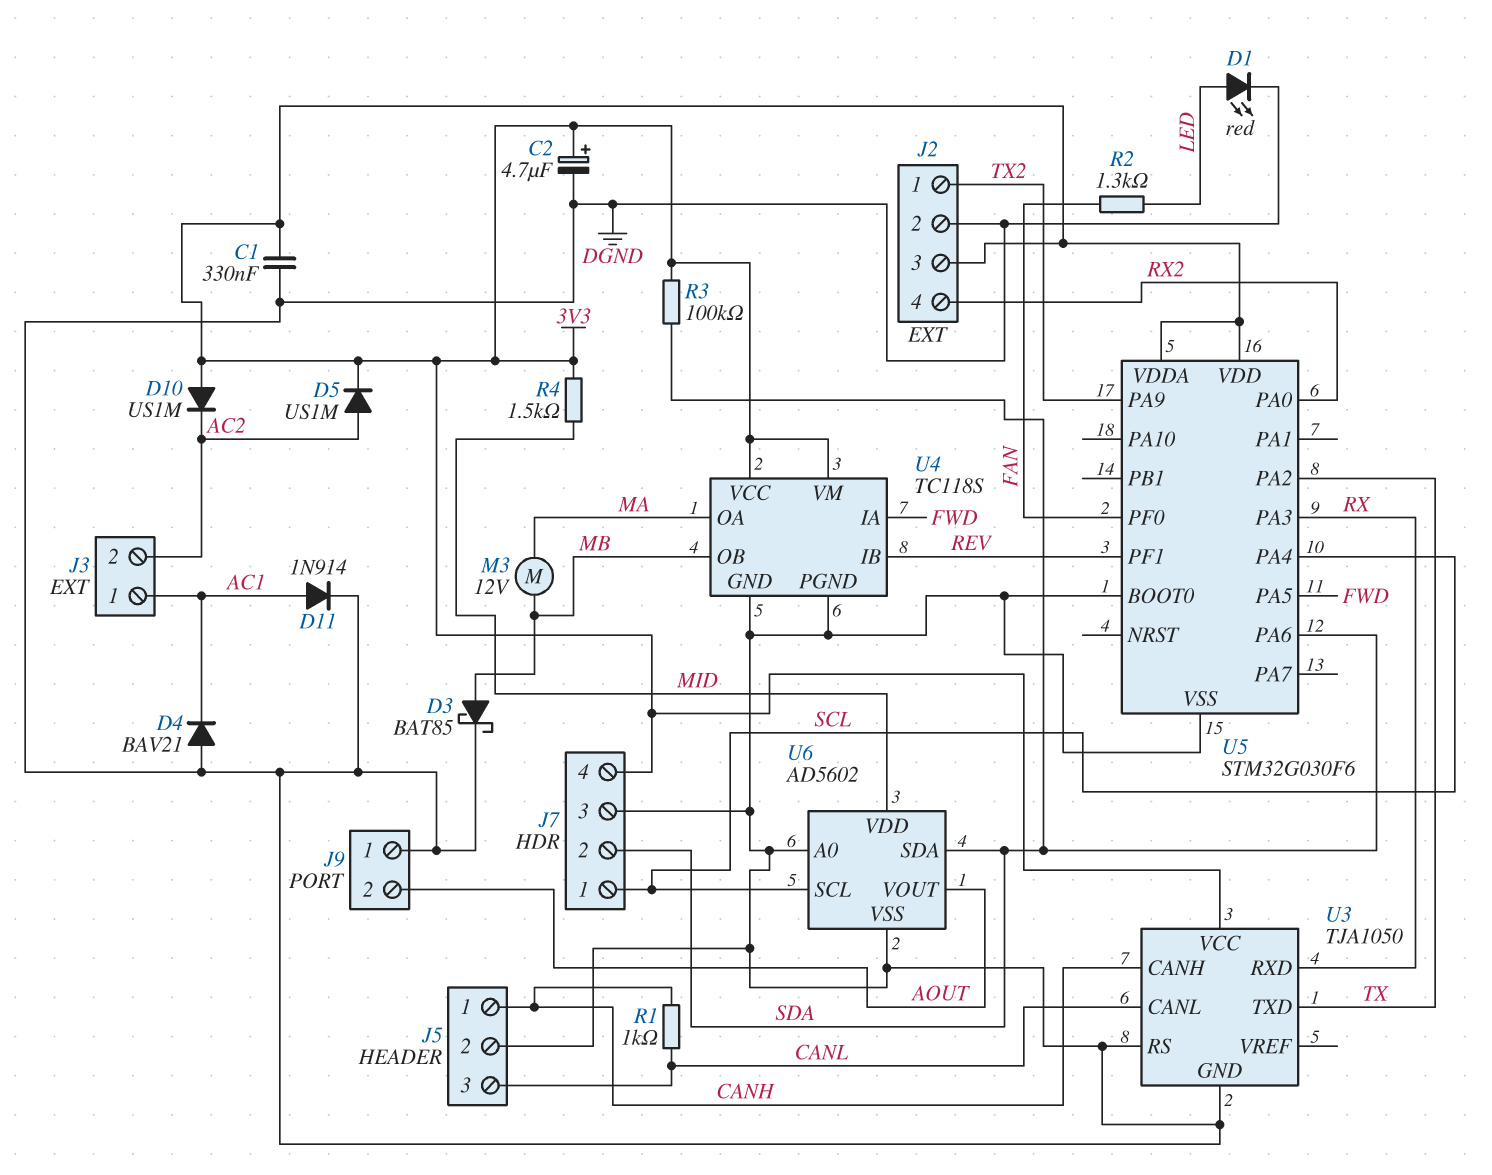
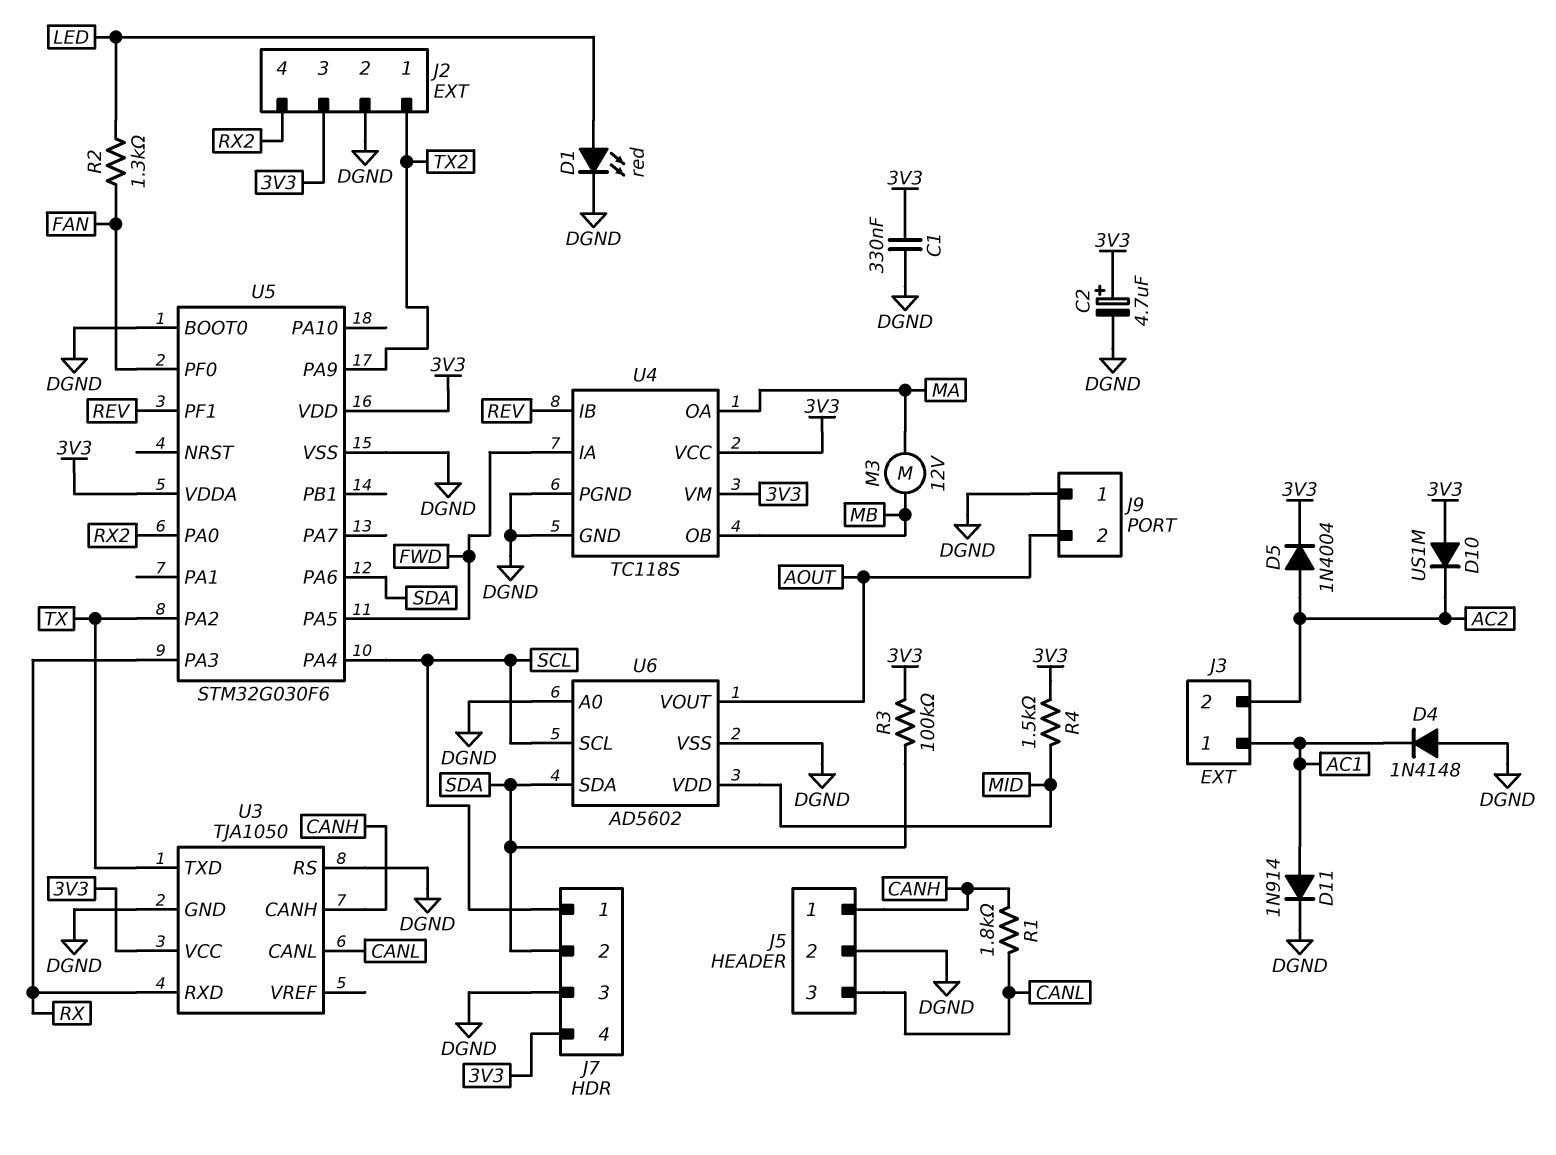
D3: schottky BAT85 (A MB, K DGND) -> none
D4: diode BAV21 (A DGND, K AC1) -> diode 1N4148 (A DGND, K AC1)
D5: diode US1M (A AC2, K 3V3) -> diode 1N4004 (A AC2, K 3V3)
R1: 1k (CANH, CANL) -> 1.8k (CANH, CANL)

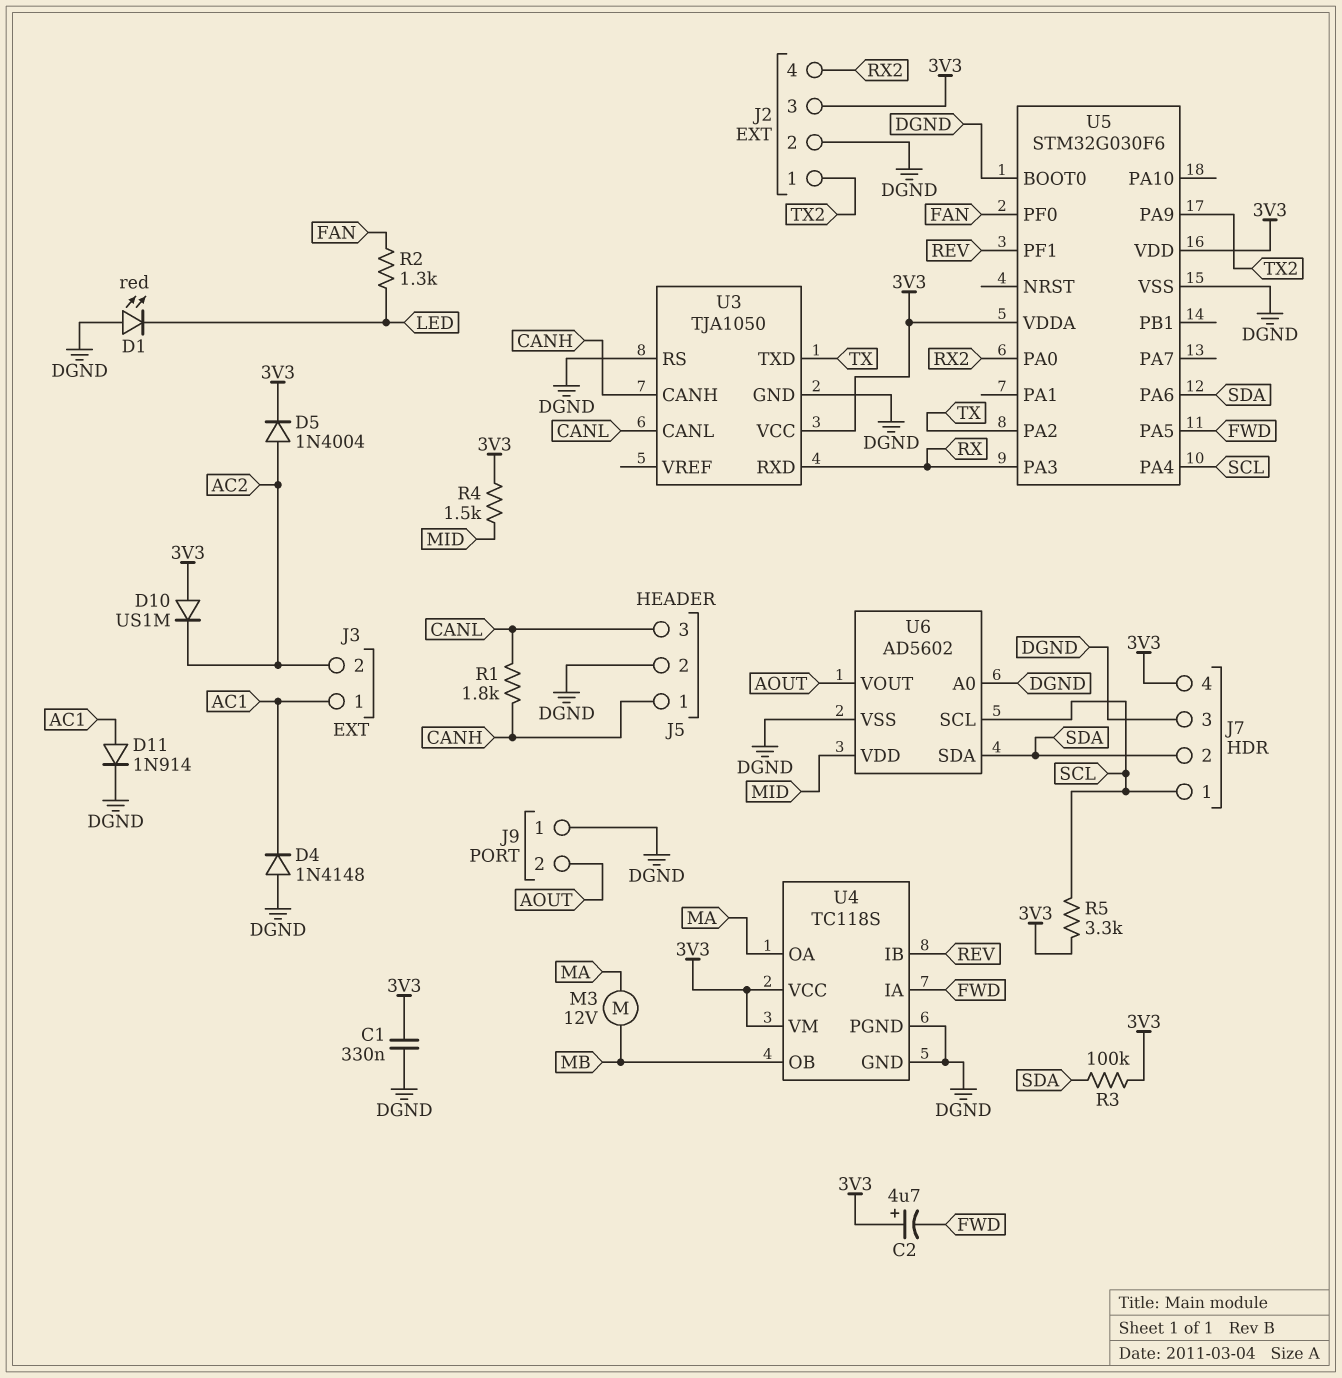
C2: 4.7uF (plus 3V3, minus DGND) -> 4.7uF (plus 3V3, minus FWD)
D1: LED red (A LED, K DGND) -> LED red (A DGND, K LED)
R5: none -> 3.3k (3V3, SCL)

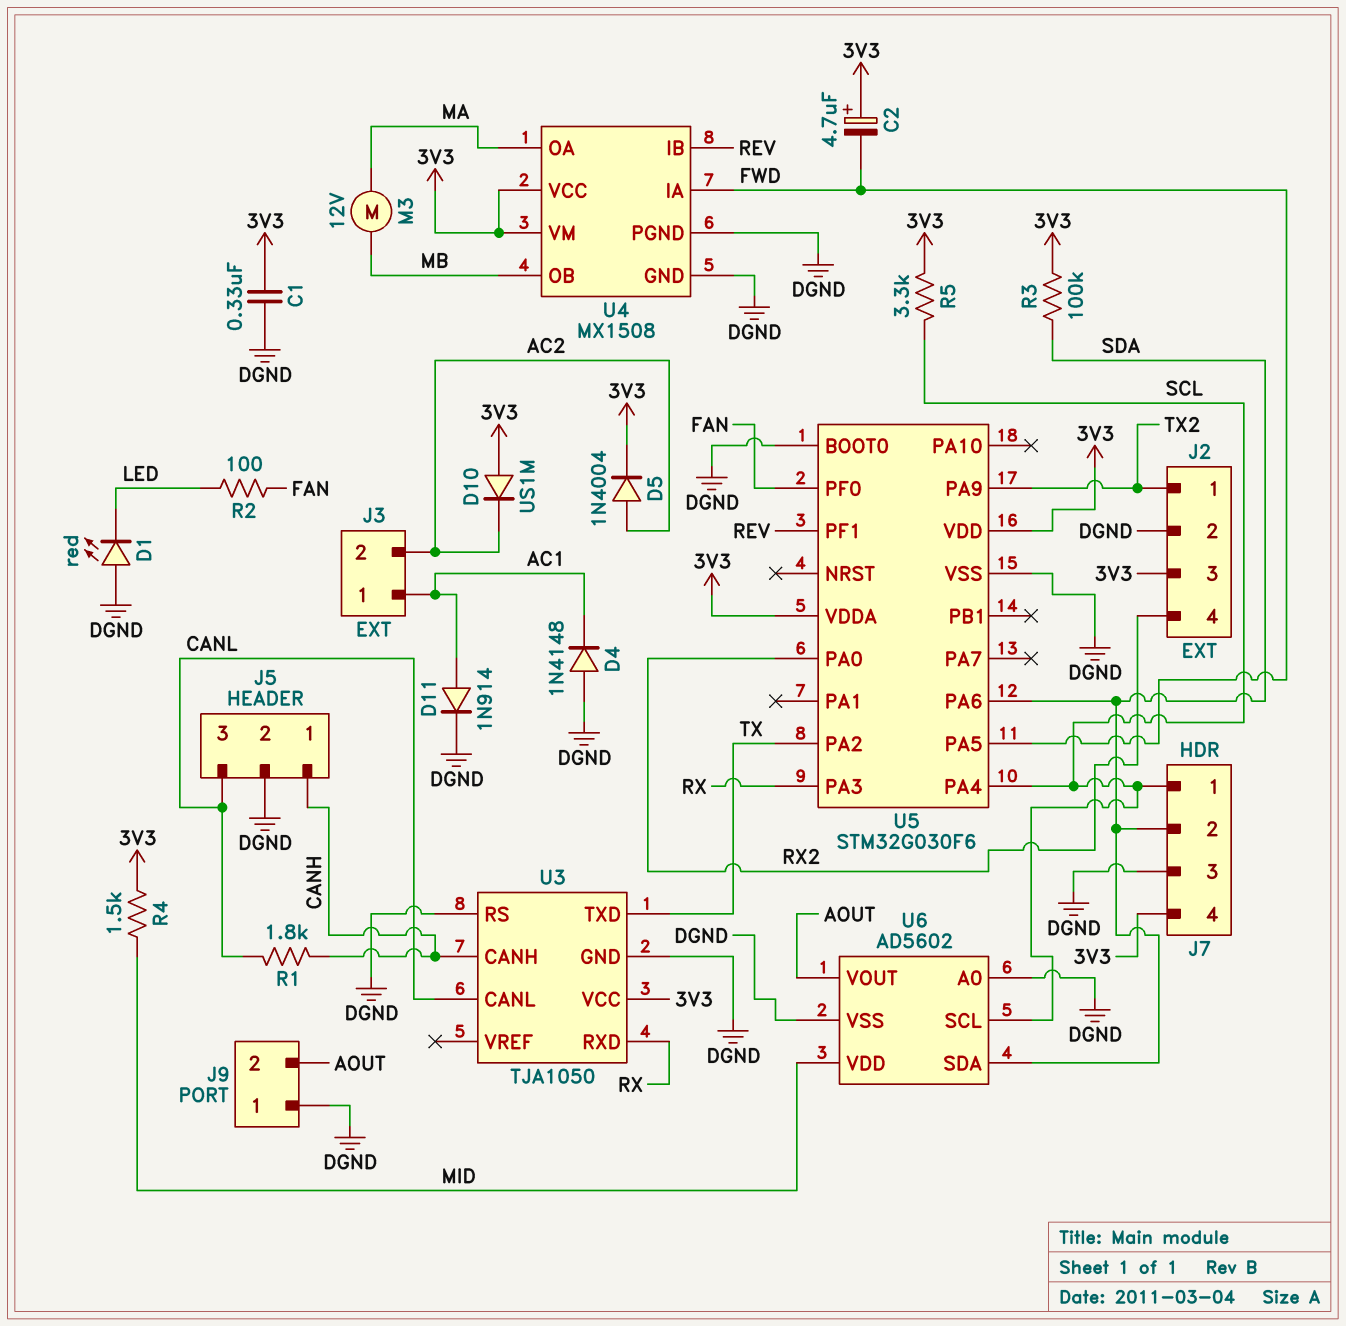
R2: 1.3k (FAN, LED) -> 100 (FAN, LED)
U4: TC118S -> MX1508

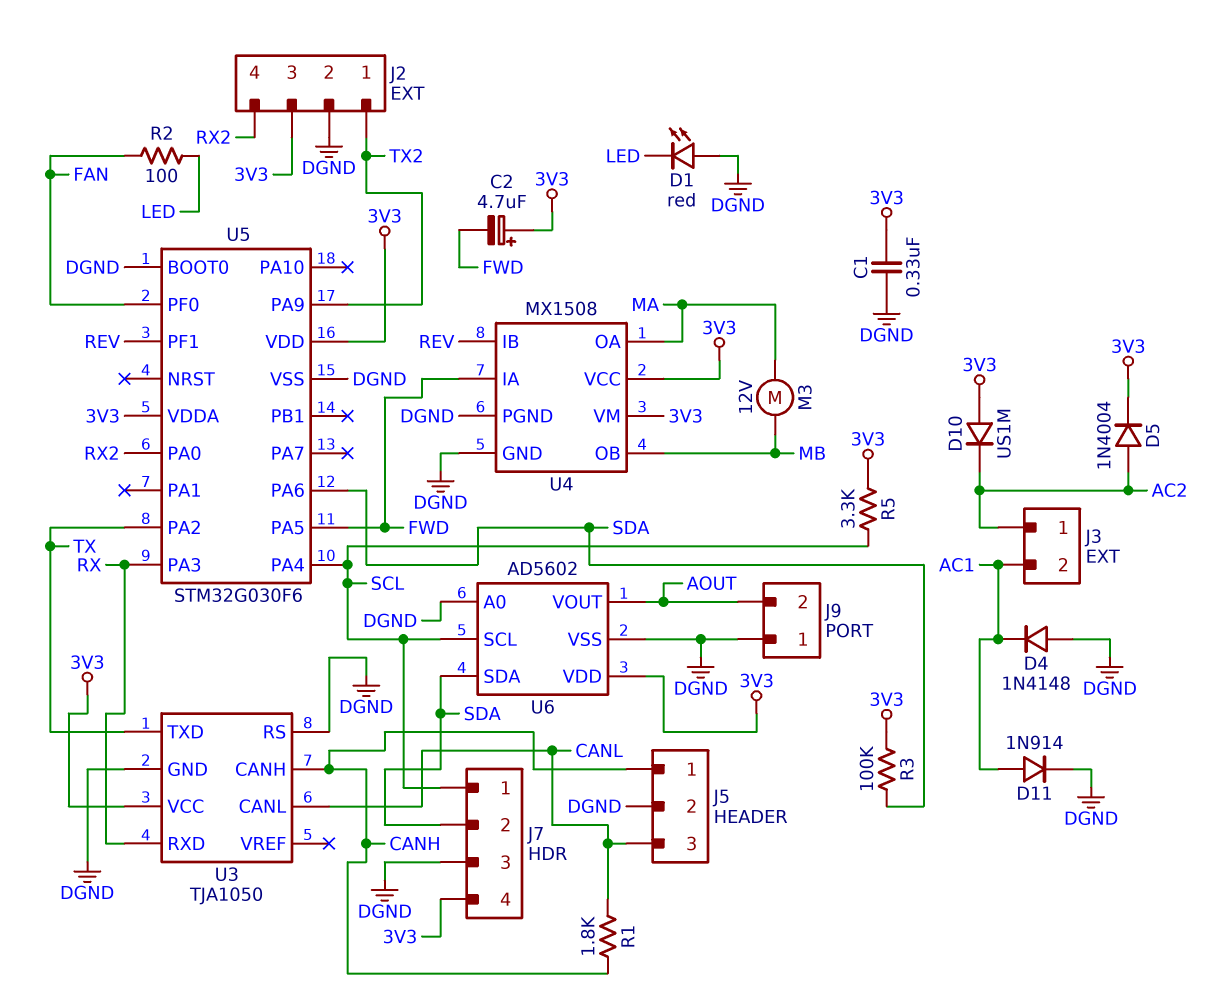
J3 pin 1: AC1 -> AC2
J3 pin 2: AC2 -> AC1
R4: 1.5k (3V3, MID) -> none
U6 pin VDD: MID -> 3V3

